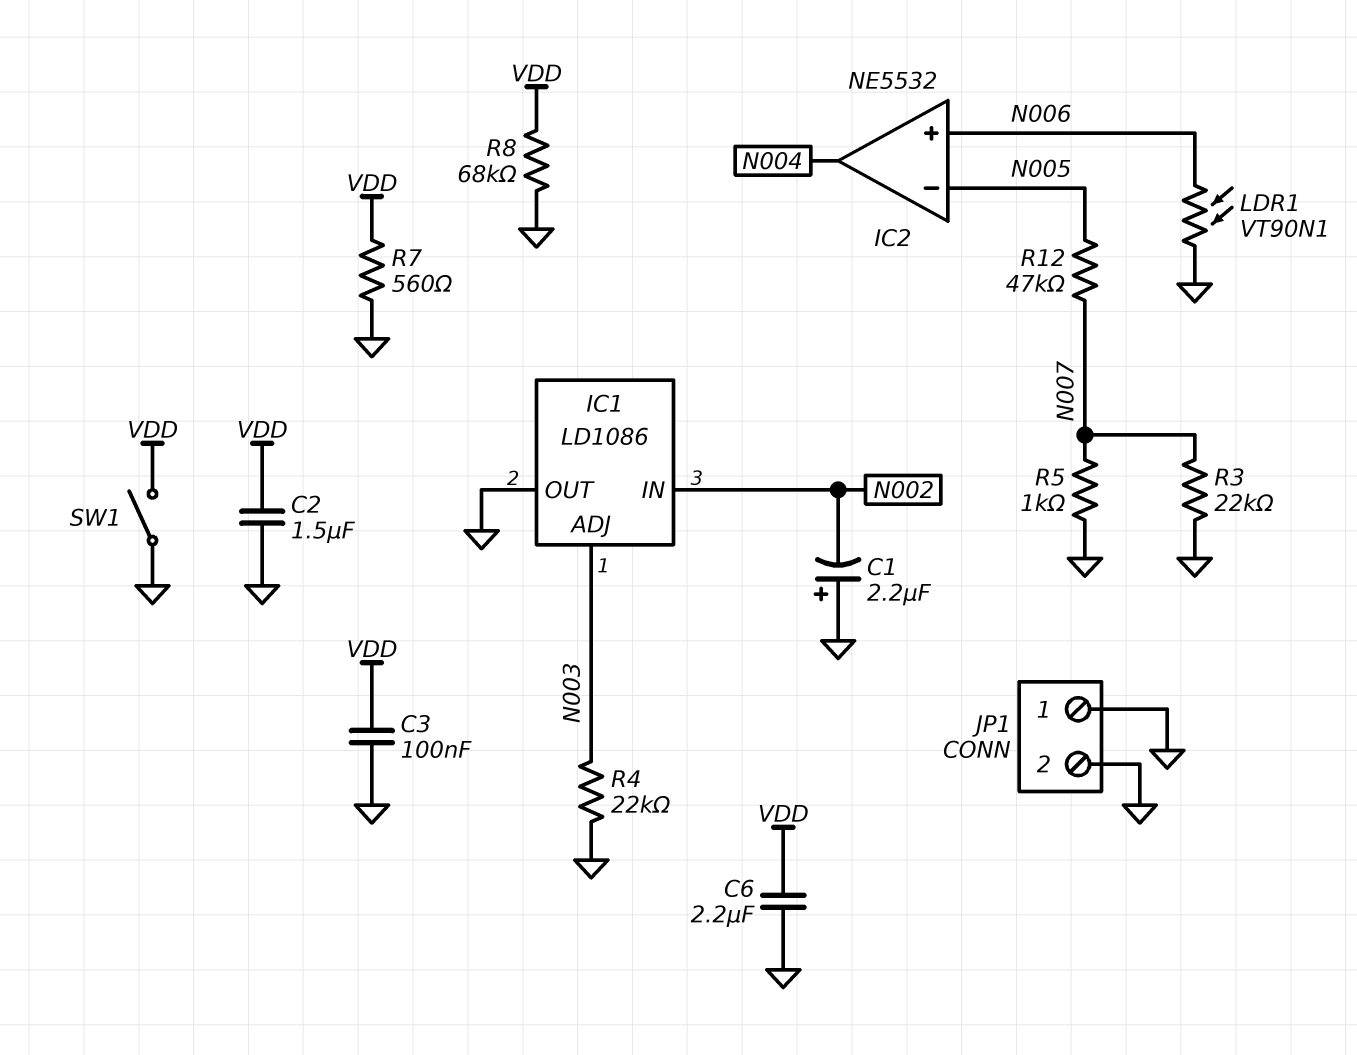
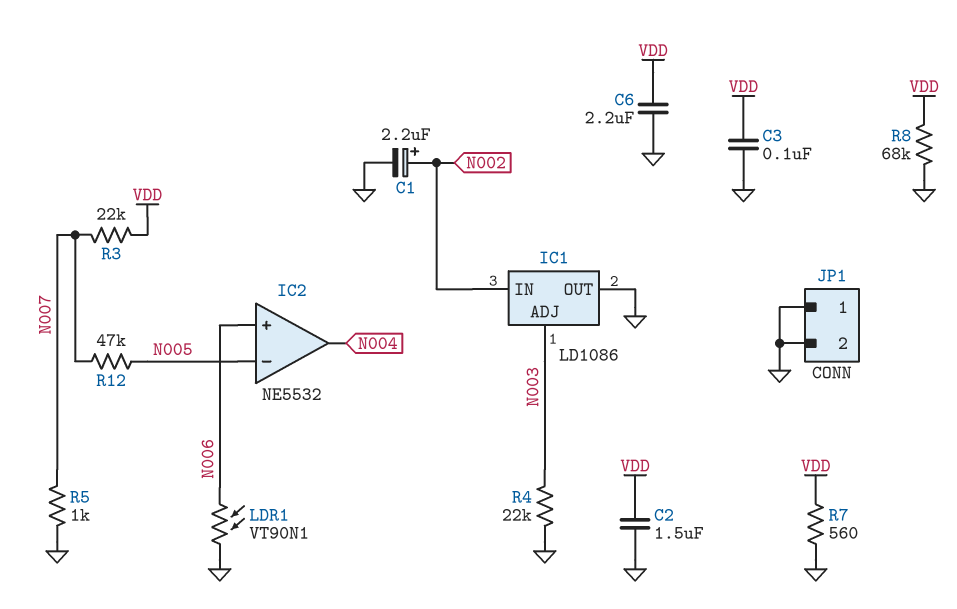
C1: 2.2uF (plus GND, minus N002) -> 2.2uF (plus N002, minus GND)
R3: 22k (GND, N007) -> 22k (N007, VDD)
SW1: switch (GND, VDD) -> none

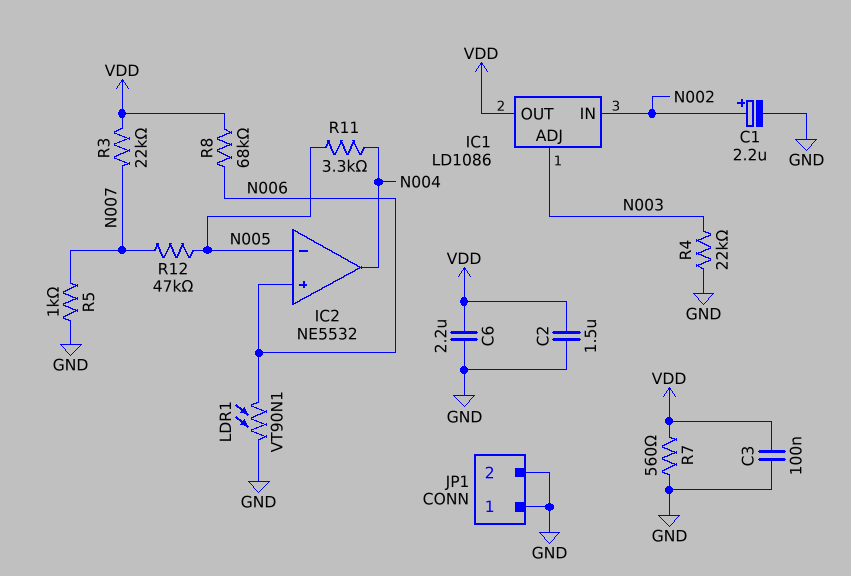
IC1 pin OUT: GND -> VDD
R8: 68k (GND, VDD) -> 68k (N006, VDD)
R11: none -> 3.3k (N004, N005)

